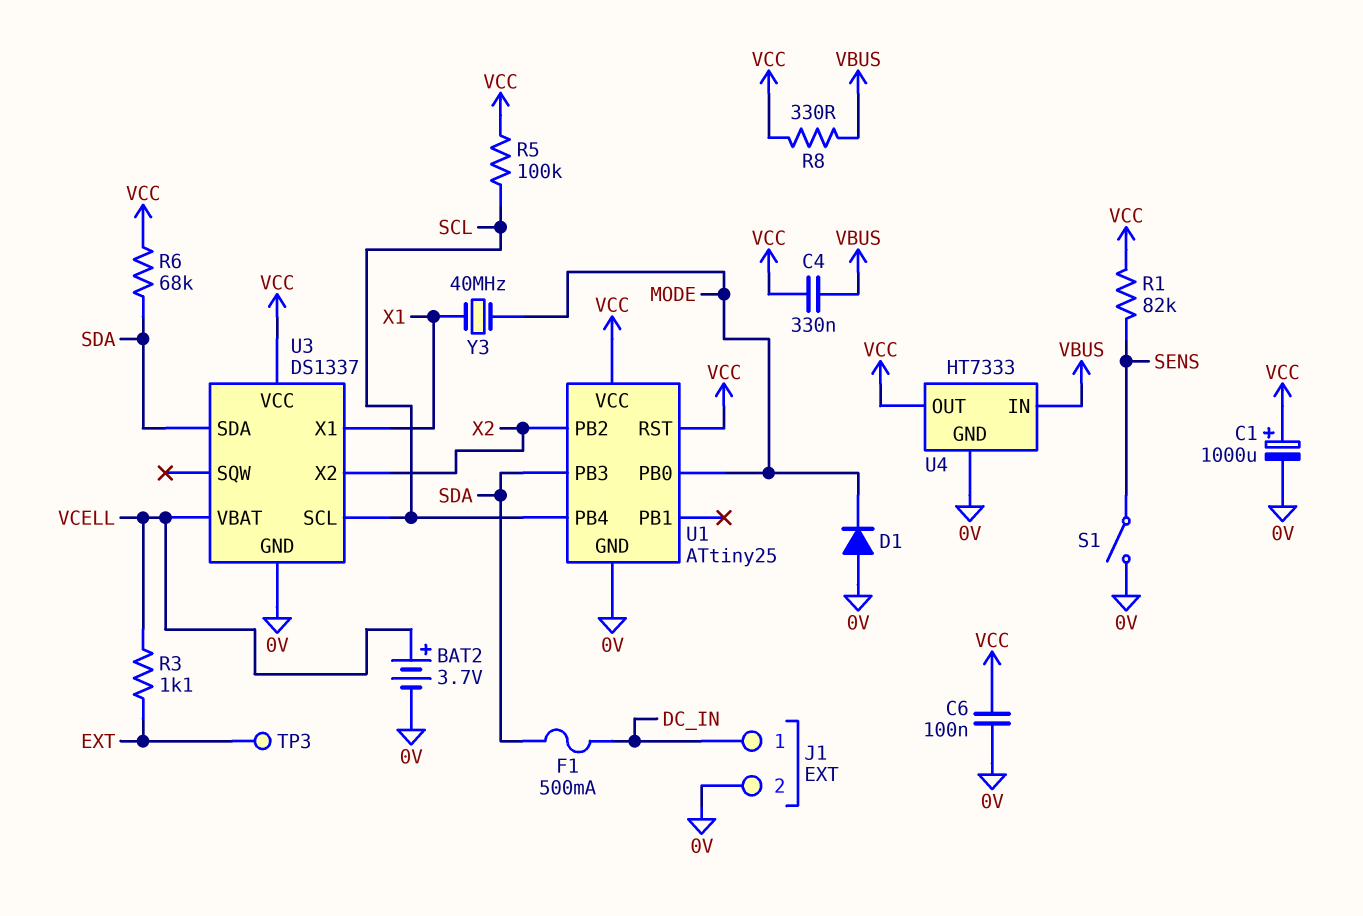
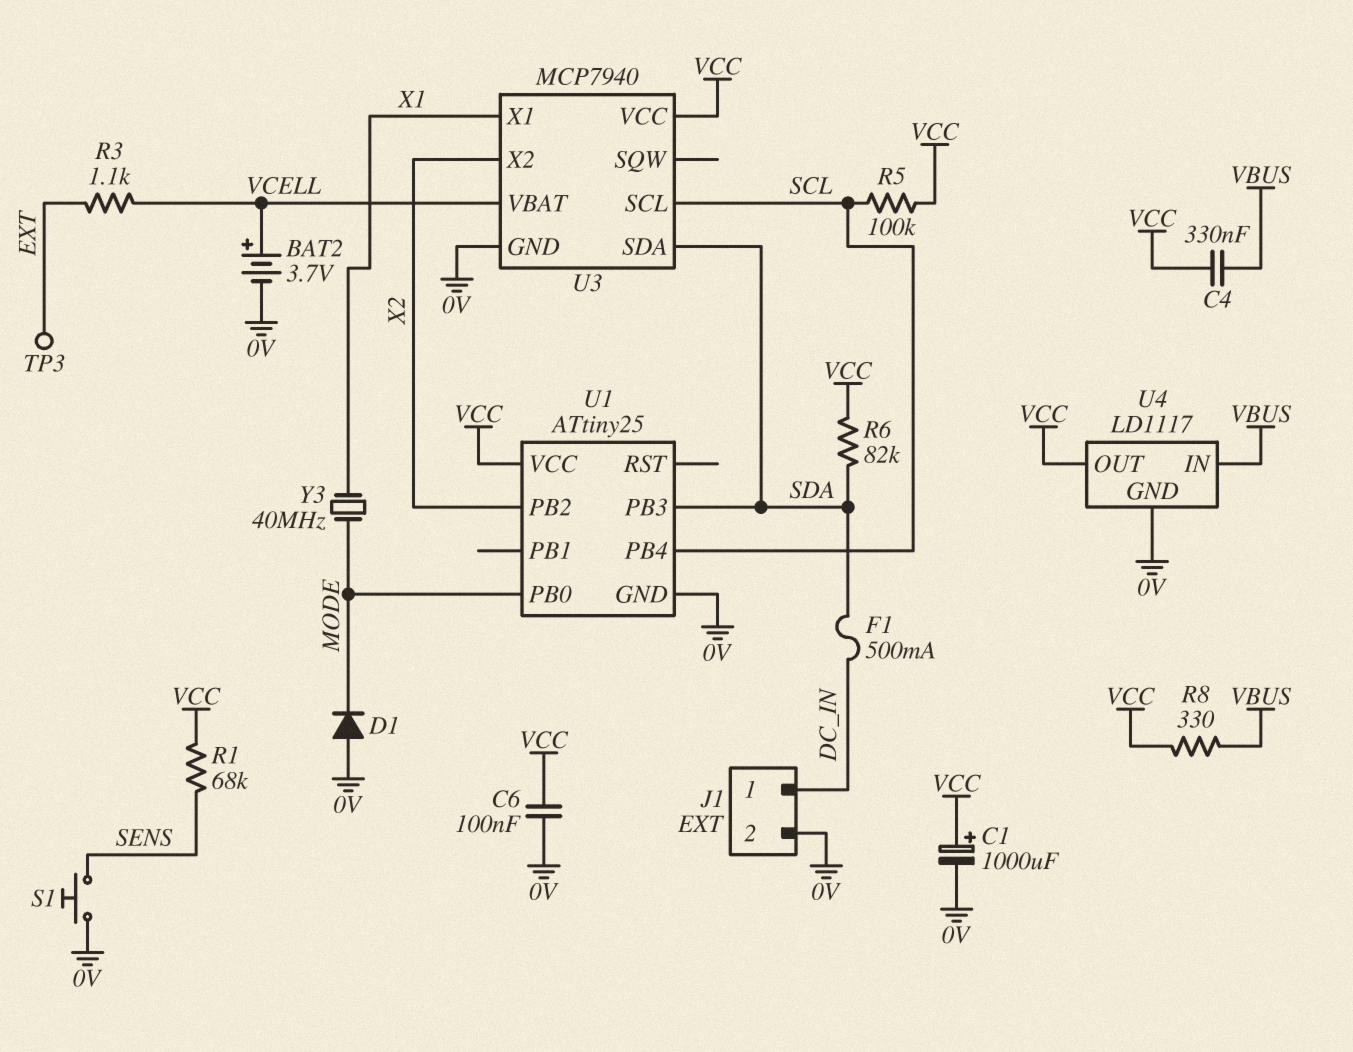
R1: 82k (SENS, VCC) -> 68k (SENS, VCC)
R6: 68k (SDA, VCC) -> 82k (SDA, VCC)
S1: switch (0V, SENS) -> button (0V, SENS)
U1 pin RST: VCC -> none
U3: DS1337 -> MCP7940
U4: HT7333 -> LD1117

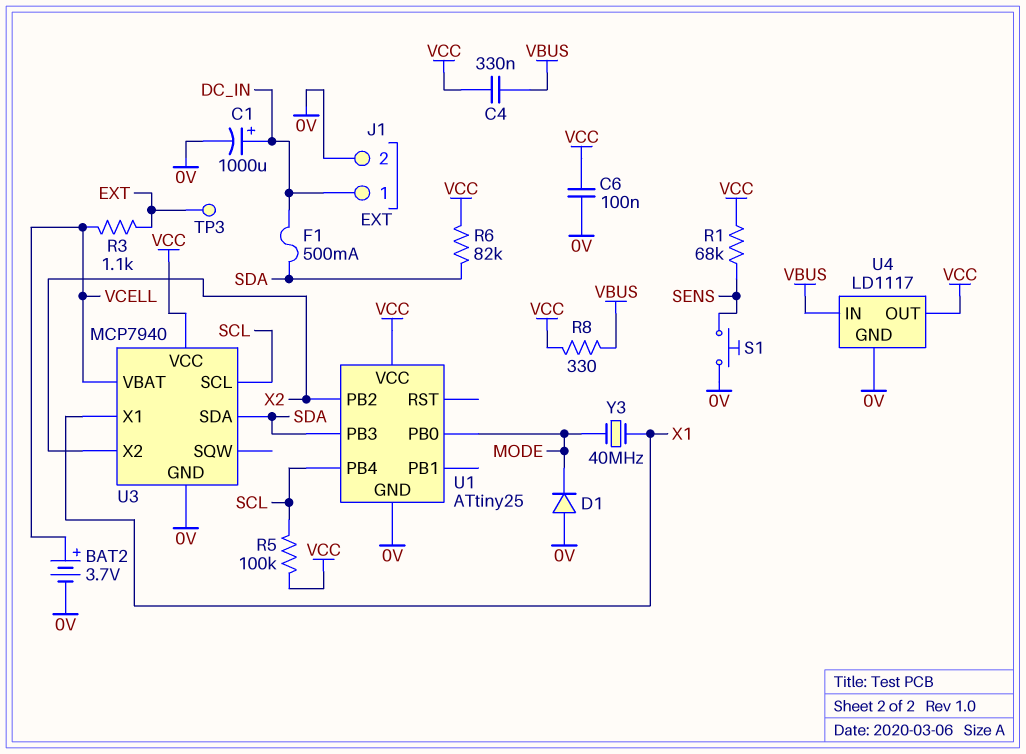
C1: 1000uF (plus VCC, minus 0V) -> 1000uF (plus DC_IN, minus 0V)

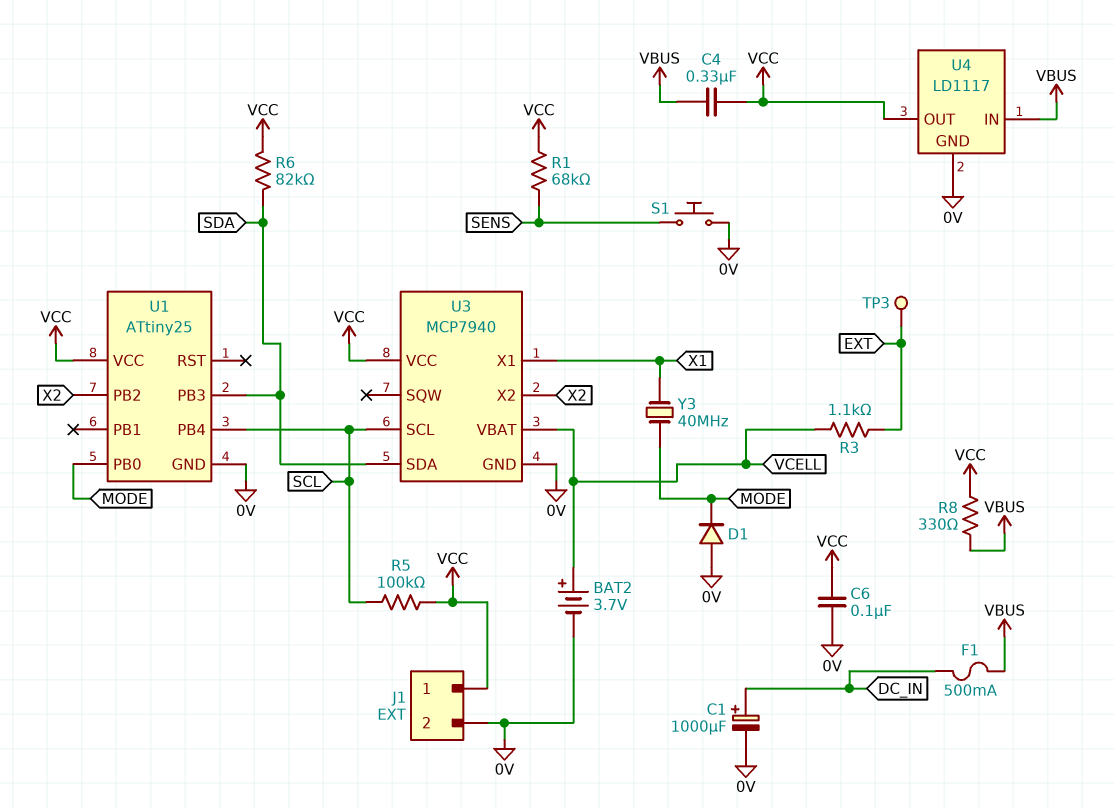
F1: 500mA (DC_IN, SDA) -> 500mA (DC_IN, VBUS)
J1 pin 1: DC_IN -> VCC

